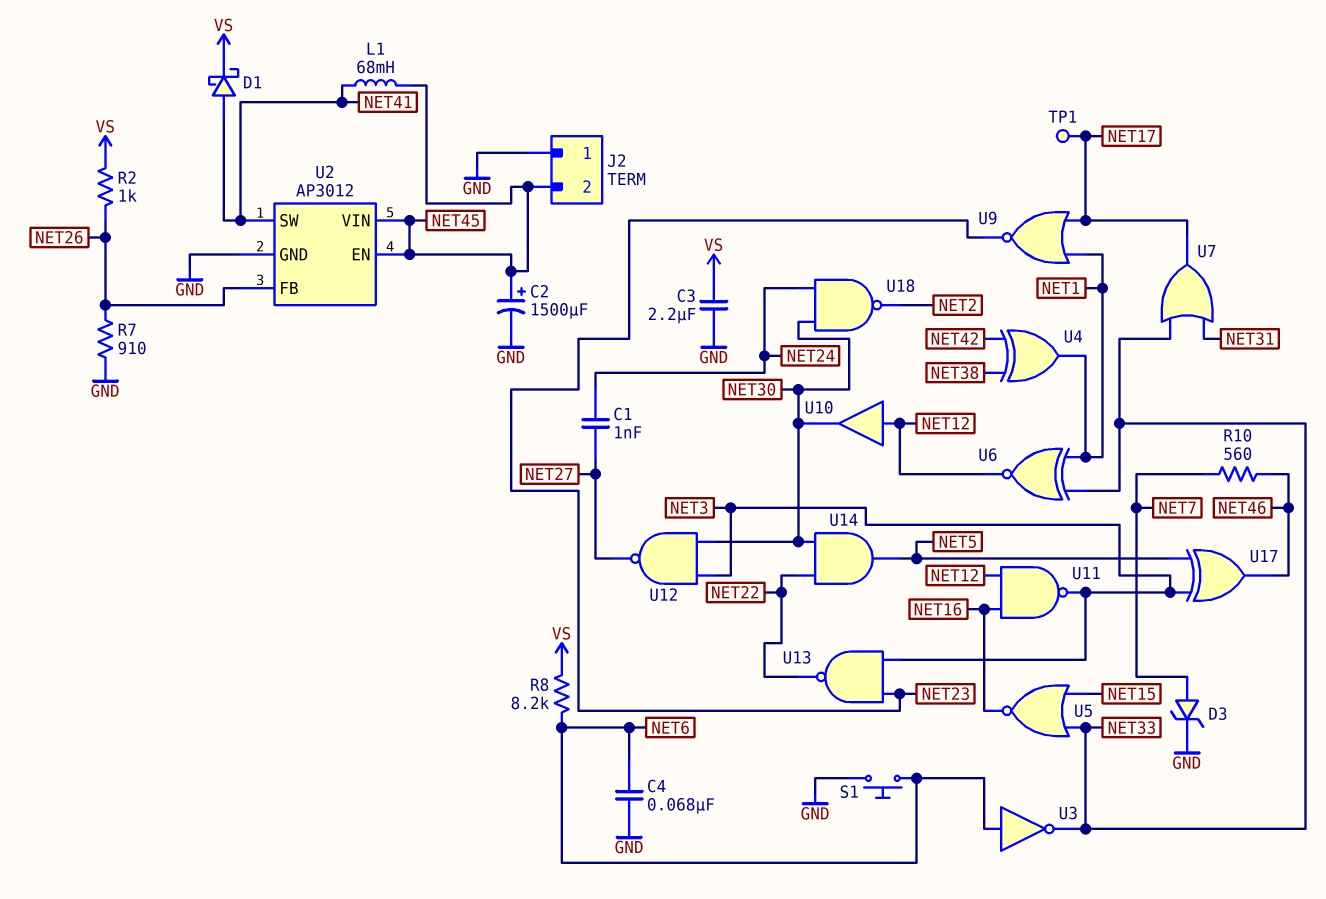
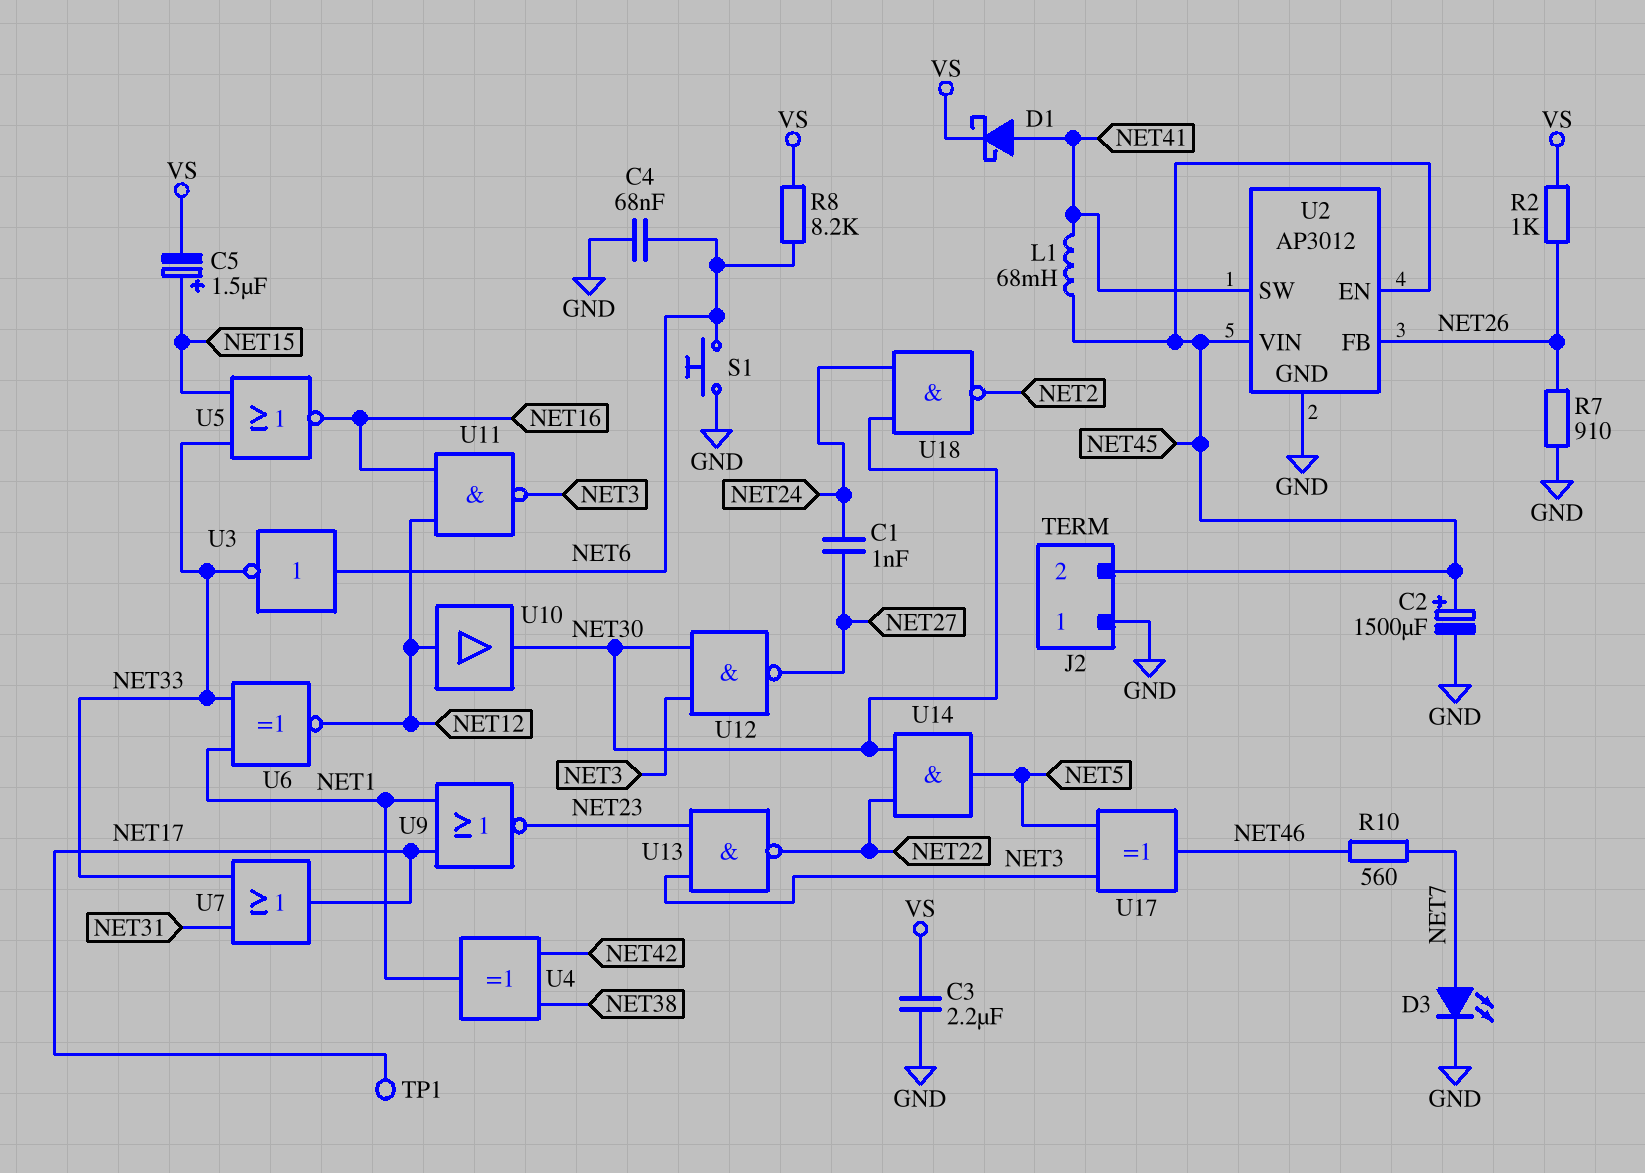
C5: none -> 1.5uF (plus NET15, minus VS)
D3: zener (A NET7, K GND) -> LED (A NET7, K GND)

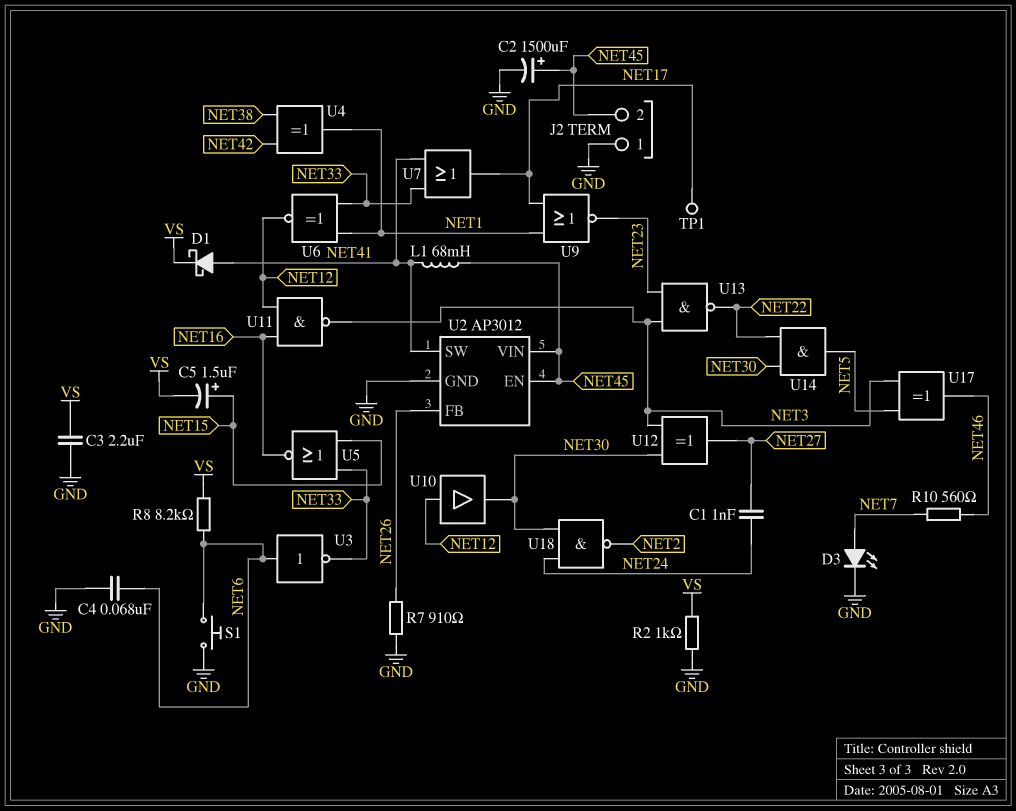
R2: 1k (NET26, VS) -> 1k (GND, VS)
U7: OR (in NET31, in NET33, out NET17) -> OR (in NET33, in NET41, out NET17)
U12: NAND (in NET3, in NET30, out NET27) -> XOR (in NET3, in NET30, out NET27)

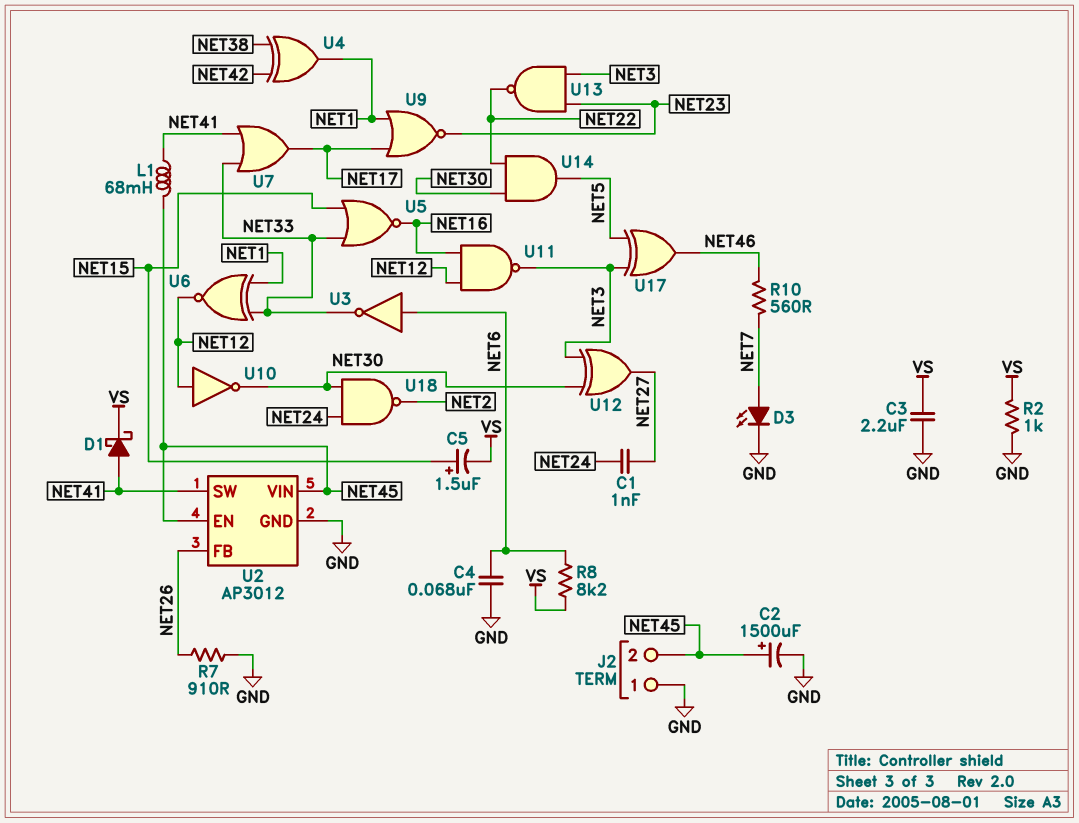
S1: button (GND, NET6) -> none
TP1: test point (NET17) -> none
U10: buffer (in NET12, out NET30) -> NOT (in NET12, out NET30)

